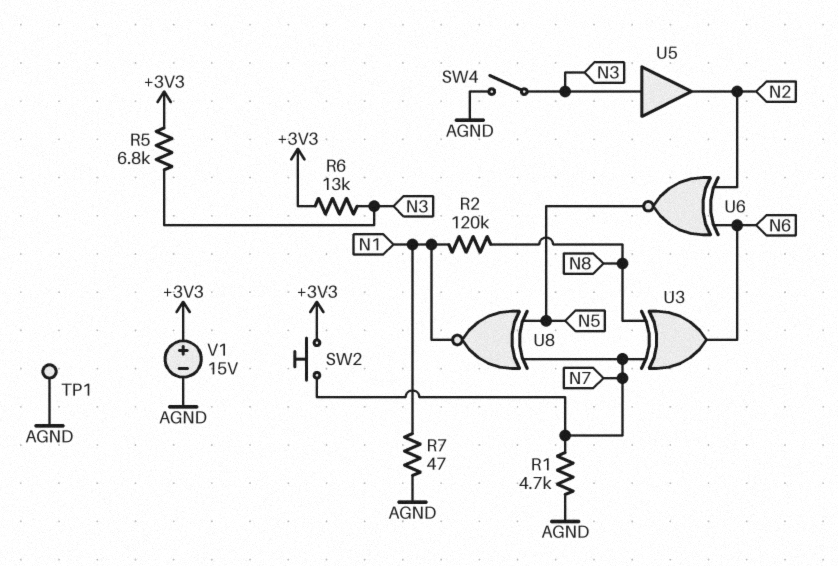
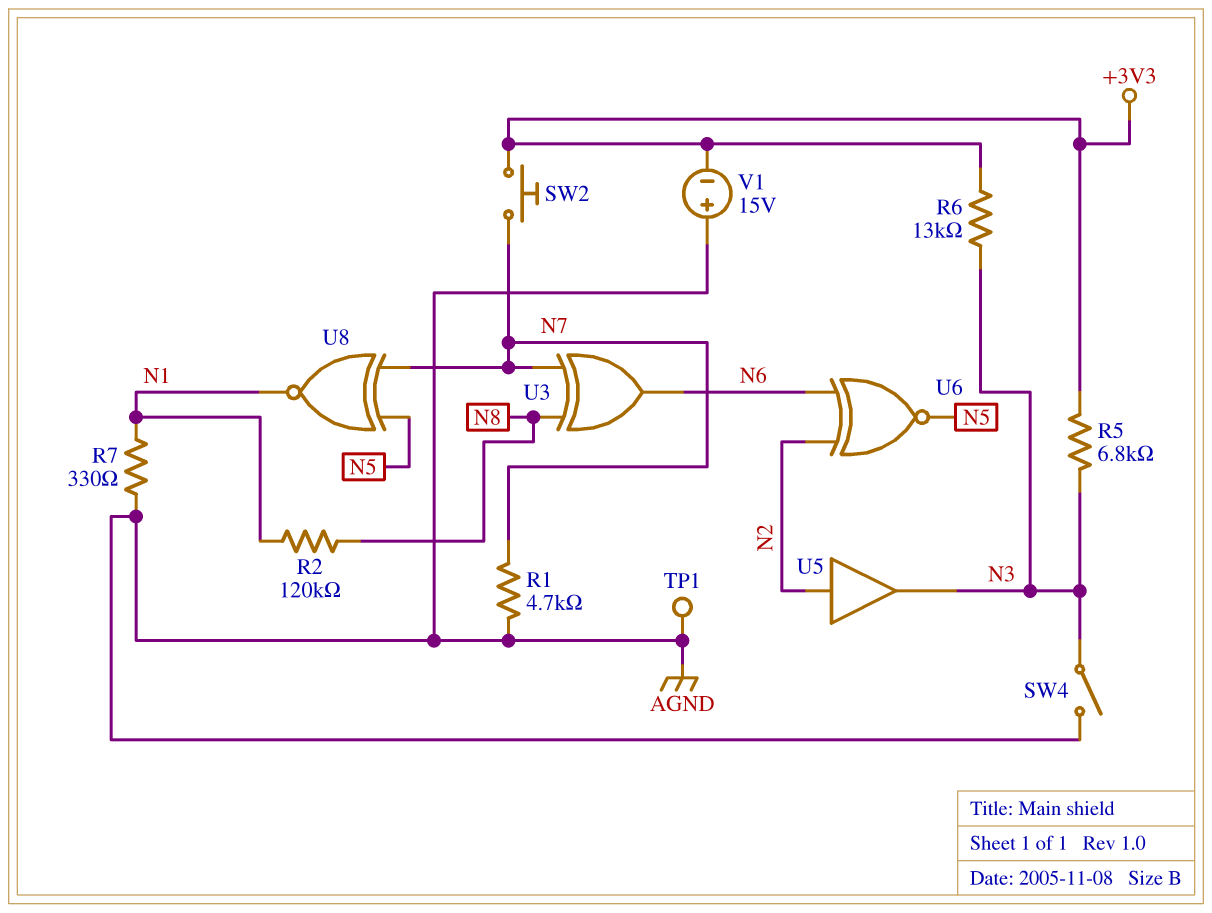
R7: 47 (AGND, N1) -> 330 (AGND, N1)
U5: buffer (in N3, out N2) -> buffer (in N2, out N3)
V1: 15V (plus +3V3, minus AGND) -> 15V (plus AGND, minus +3V3)

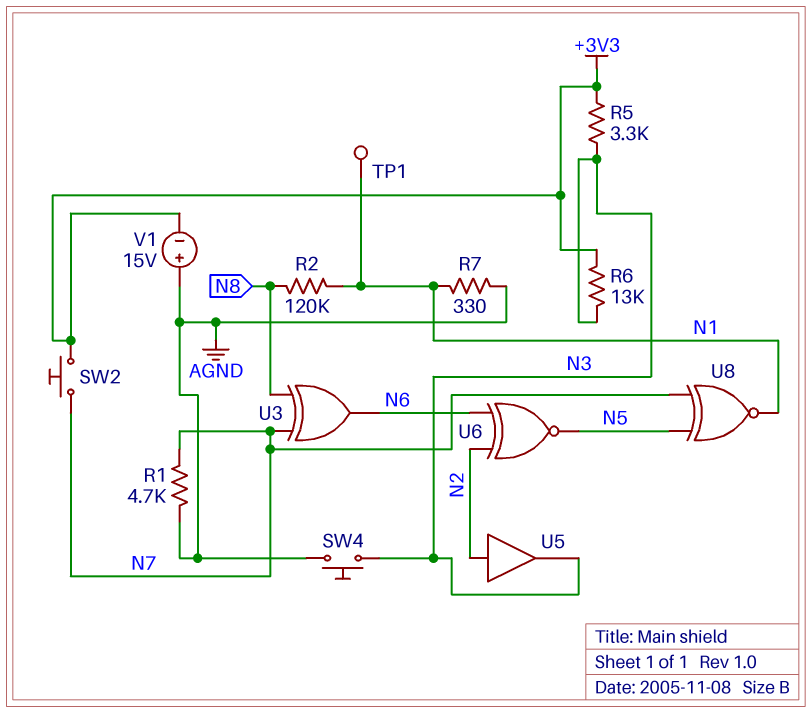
R5: 6.8k (+3V3, N3) -> 3.3k (+3V3, N3)
SW4: switch (AGND, N3) -> button (AGND, N3)
TP1: test point (AGND) -> test point (N1)

